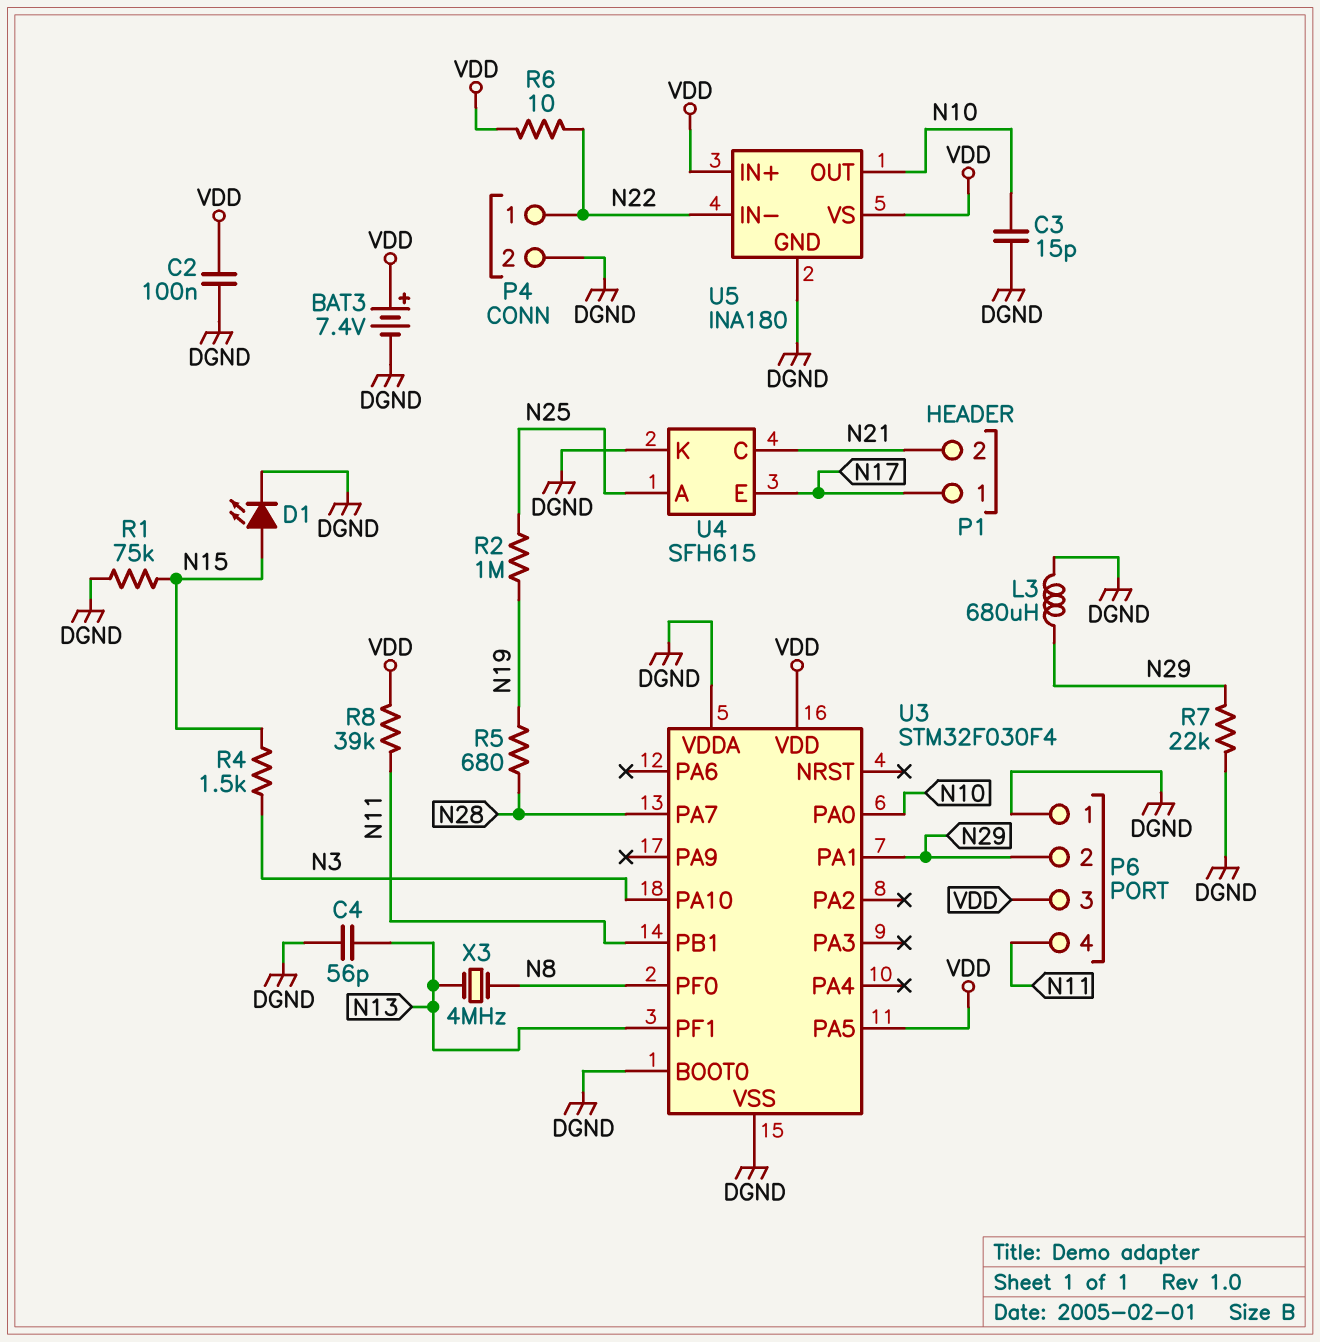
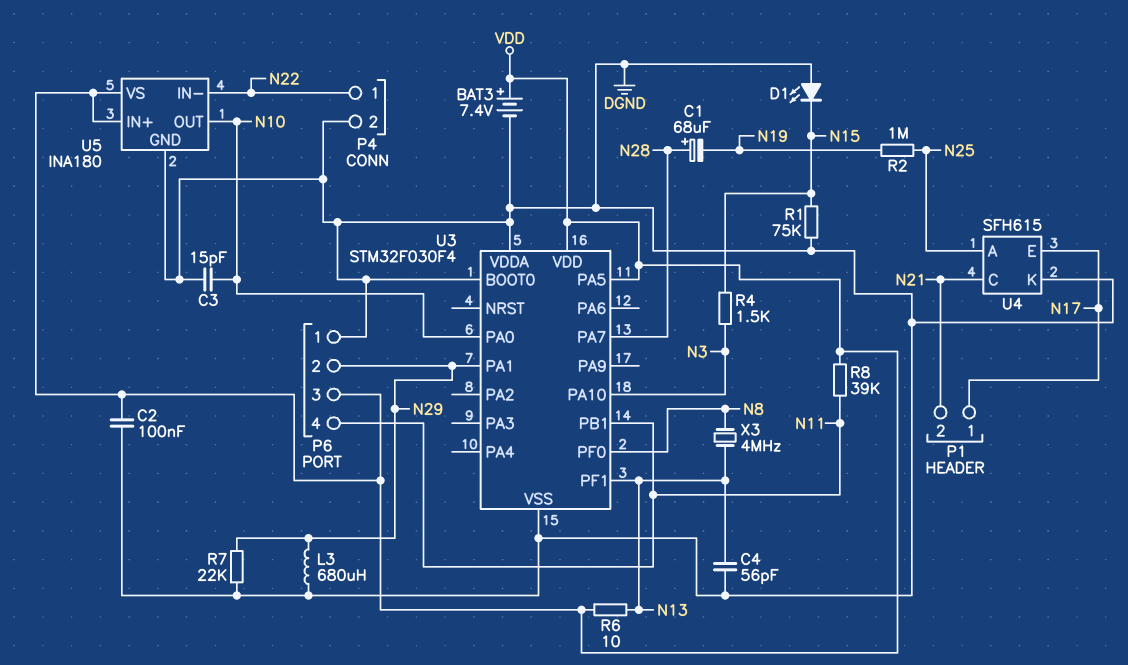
C1: none -> 68uF (plus N28, minus N19)
D1: LED (A N15, K DGND) -> LED (A DGND, K N15)
R5: 680 (N19, N28) -> none
R6: 10 (N22, VDD) -> 10 (N13, VDD)

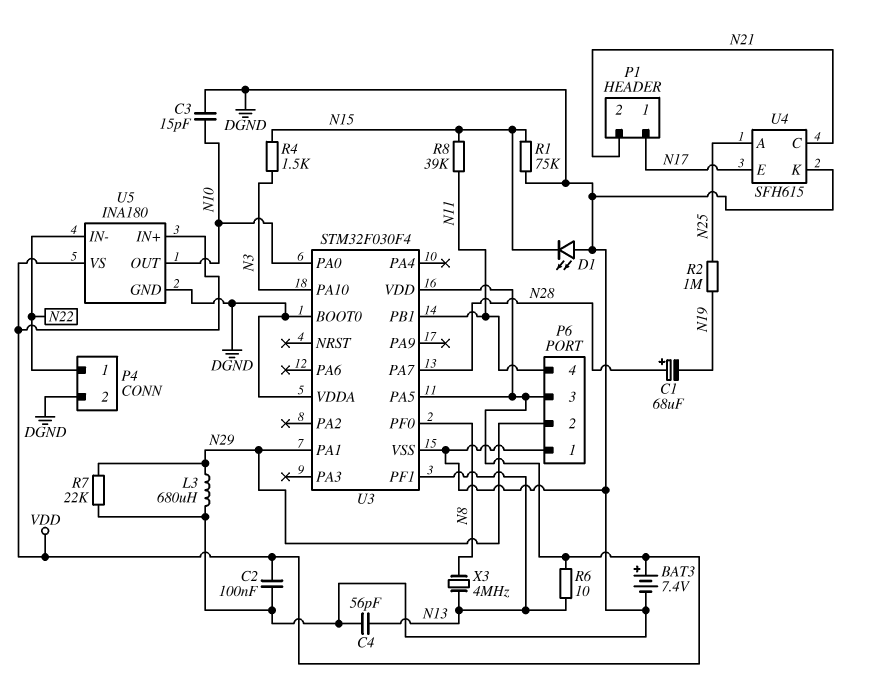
R8: 39k (N11, VDD) -> 39k (N11, N15)

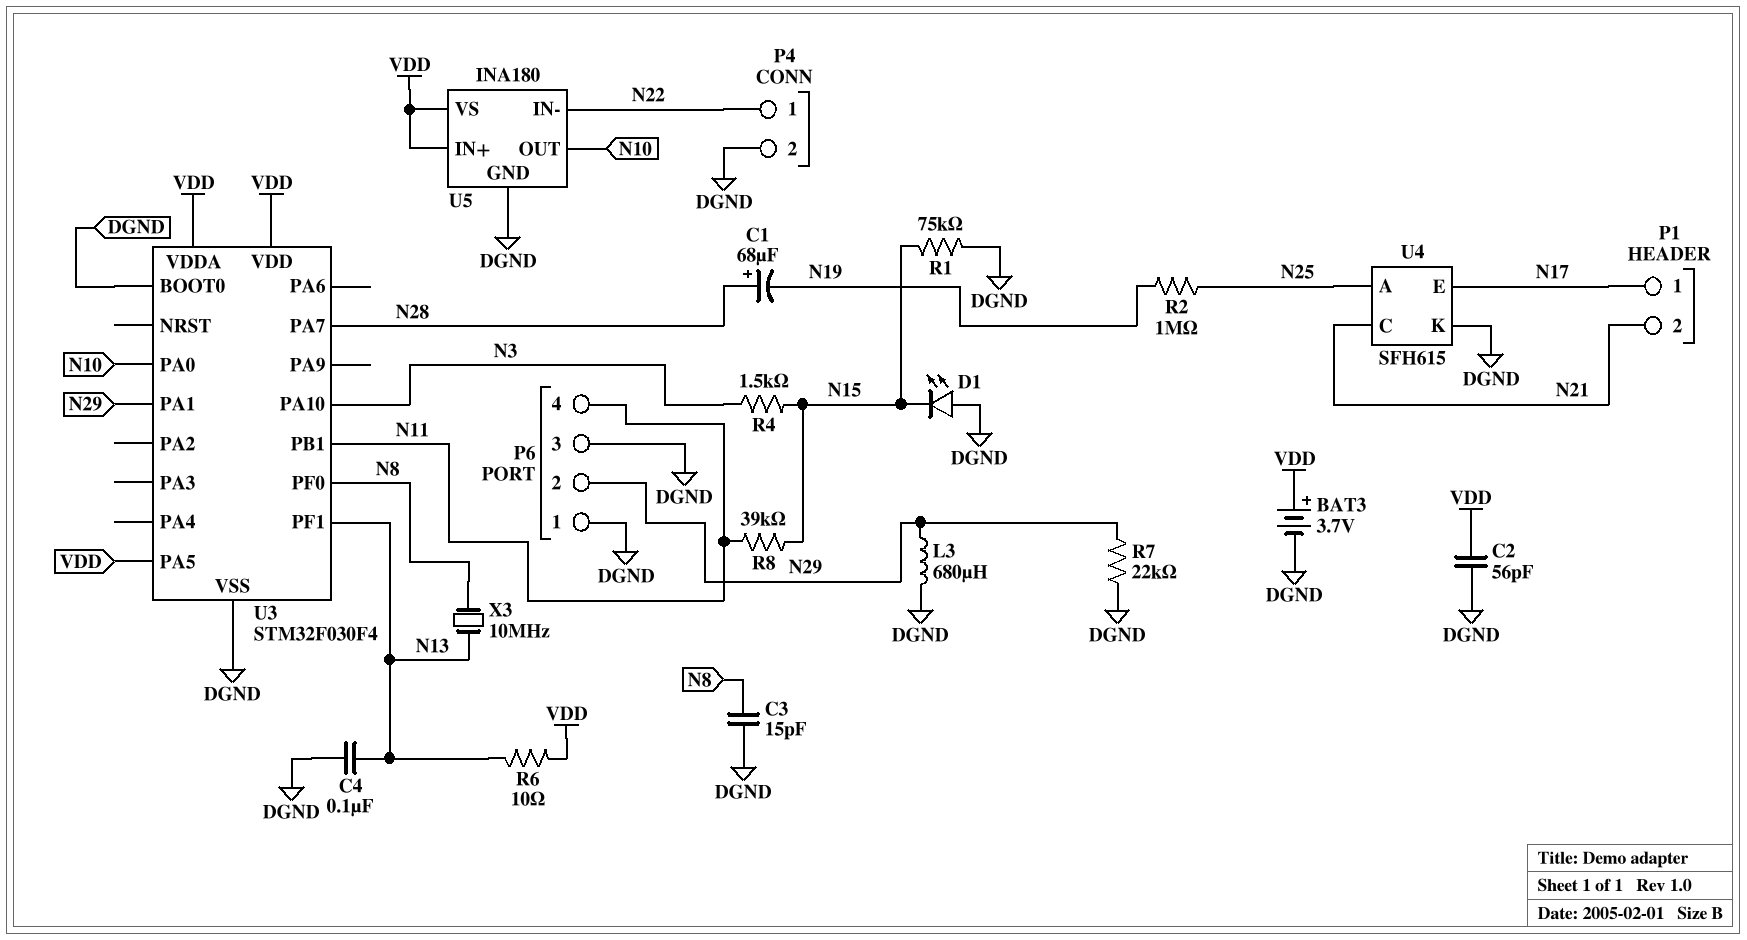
BAT3: 7.4V (plus VDD, minus DGND) -> 3.7V (plus VDD, minus DGND)
C2: 100nF (DGND, VDD) -> 56pF (DGND, VDD)
C3: 15pF (DGND, N10) -> 15pF (DGND, N8)
C4: 56pF (DGND, N13) -> 100nF (DGND, N13)
P6 pin 3: VDD -> DGND
U3 pin VDDA: DGND -> VDD
X3: 4MHz (N8, N13) -> 10MHz (N8, N13)

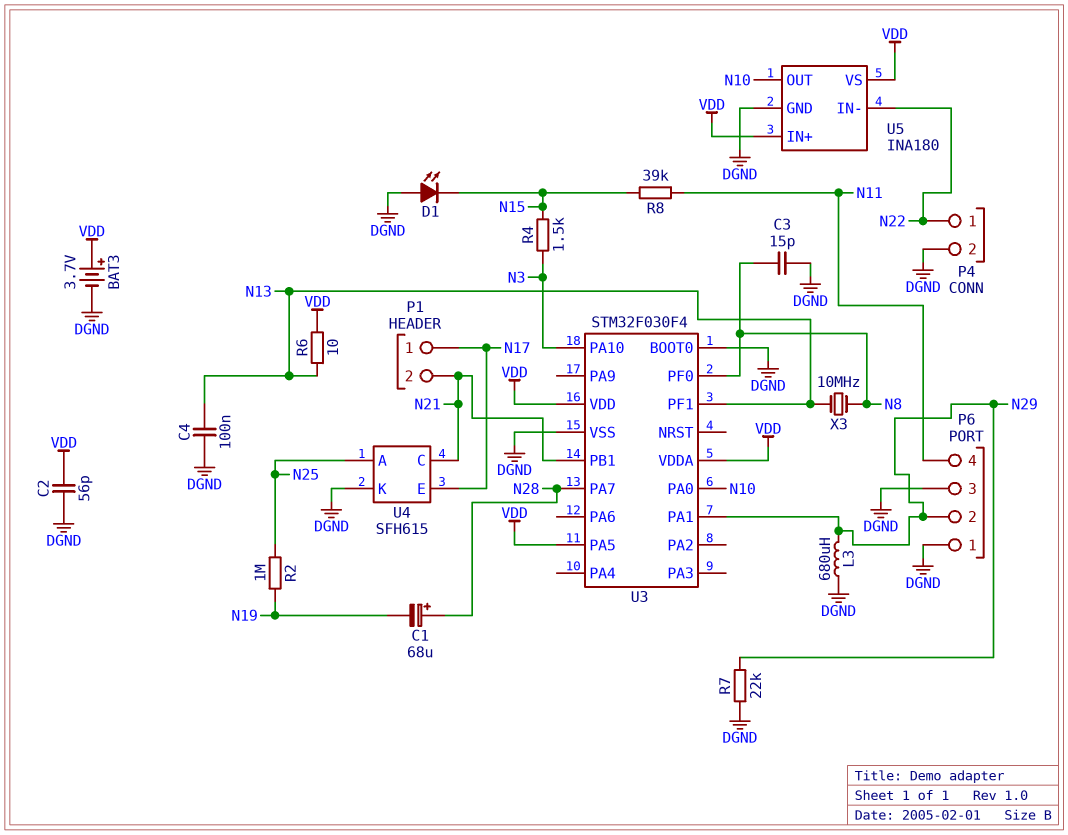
R1: 75k (DGND, N15) -> none
U3 pin PB1: N11 -> N21

